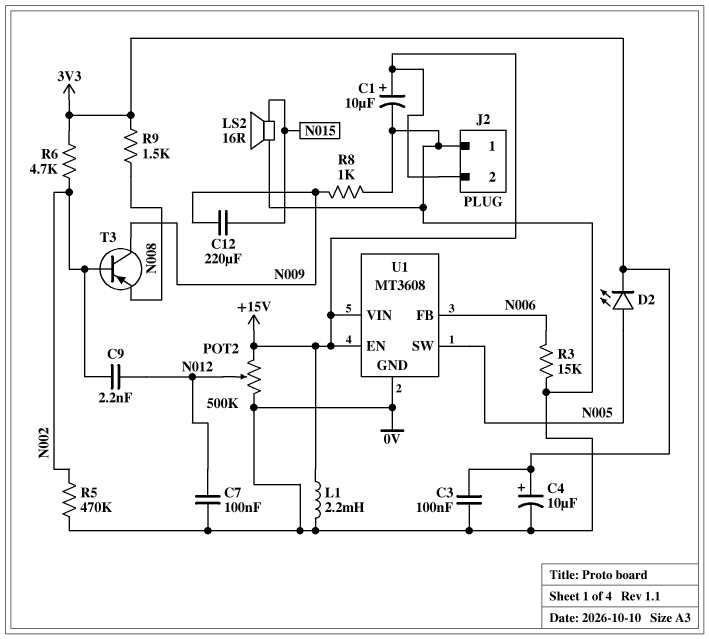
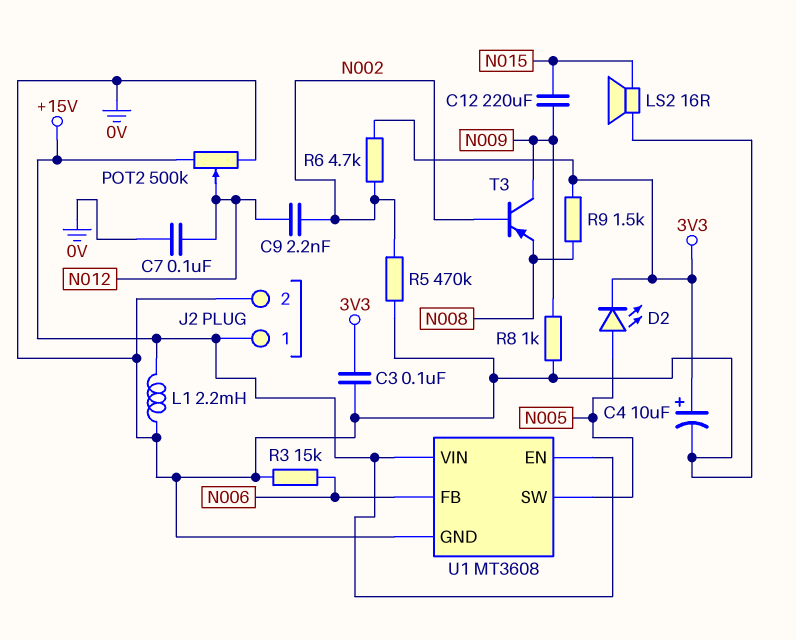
C1: 10uF (plus +15V, minus 0V) -> none
J2 pin 1: 0V -> +15V
J2 pin 2: +15V -> 0V

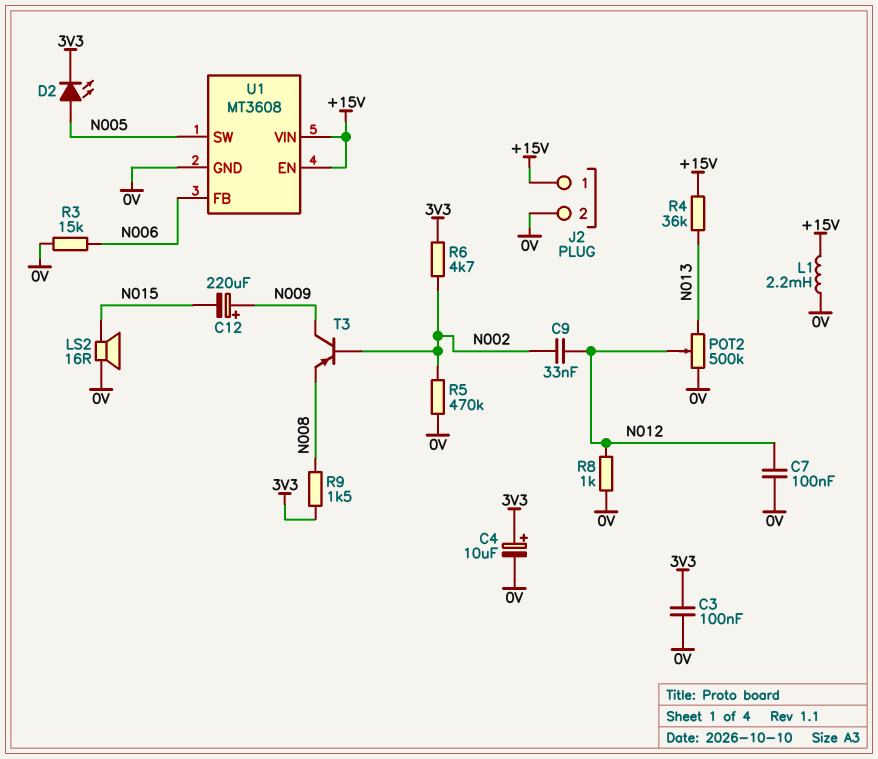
C9: 2.2nF (N002, N012) -> 33nF (N002, N012)
C12: 220uF (N009, N015) -> 220uF (plus N009, minus N015)
POT2: 500k (+15V, 0V, wiper N012) -> 500k (0V, N013, wiper N012)
R4: none -> 36k (+15V, N013)
R8: 1k (0V, N009) -> 1k (0V, N012)

